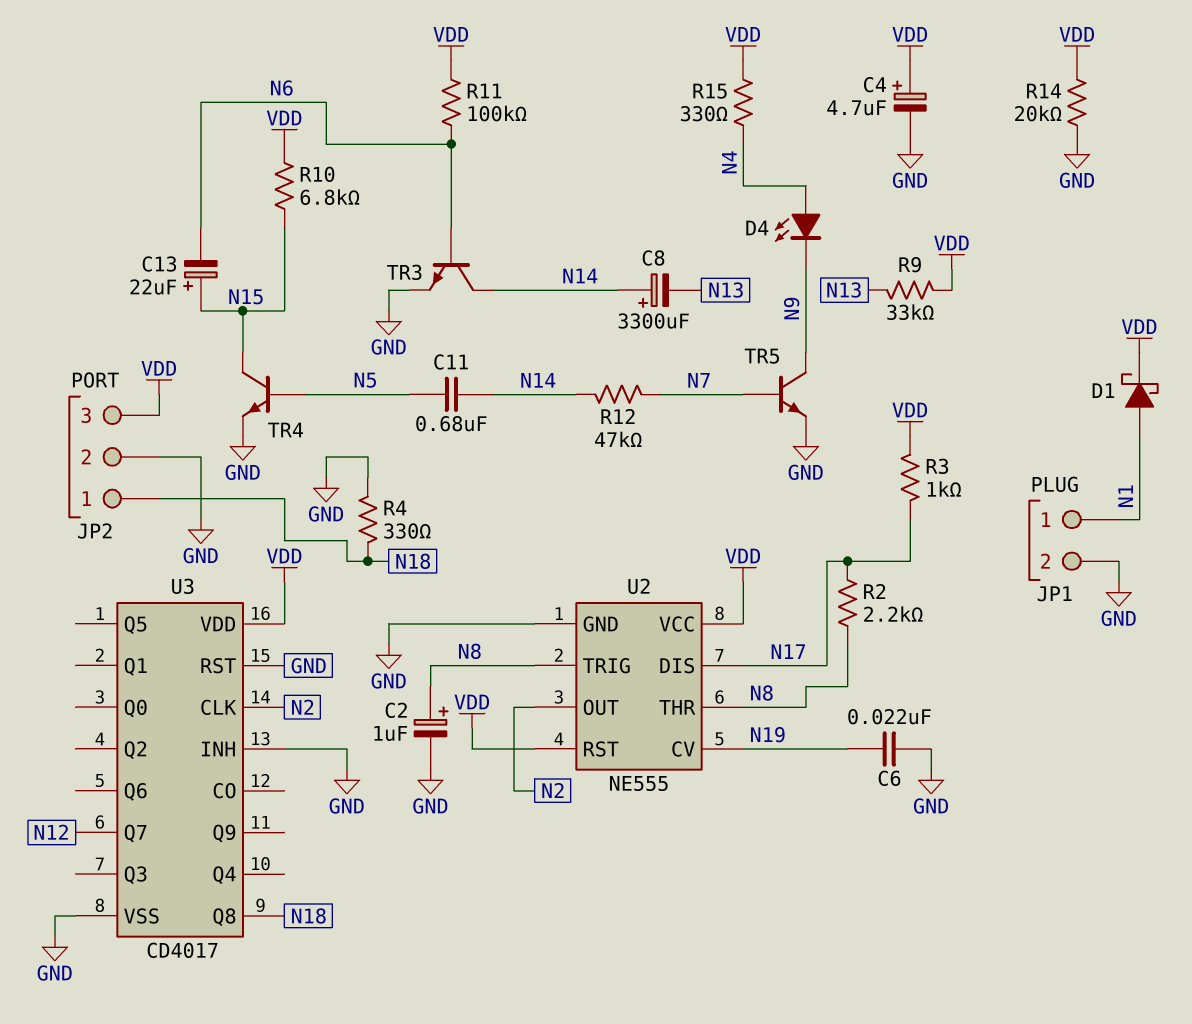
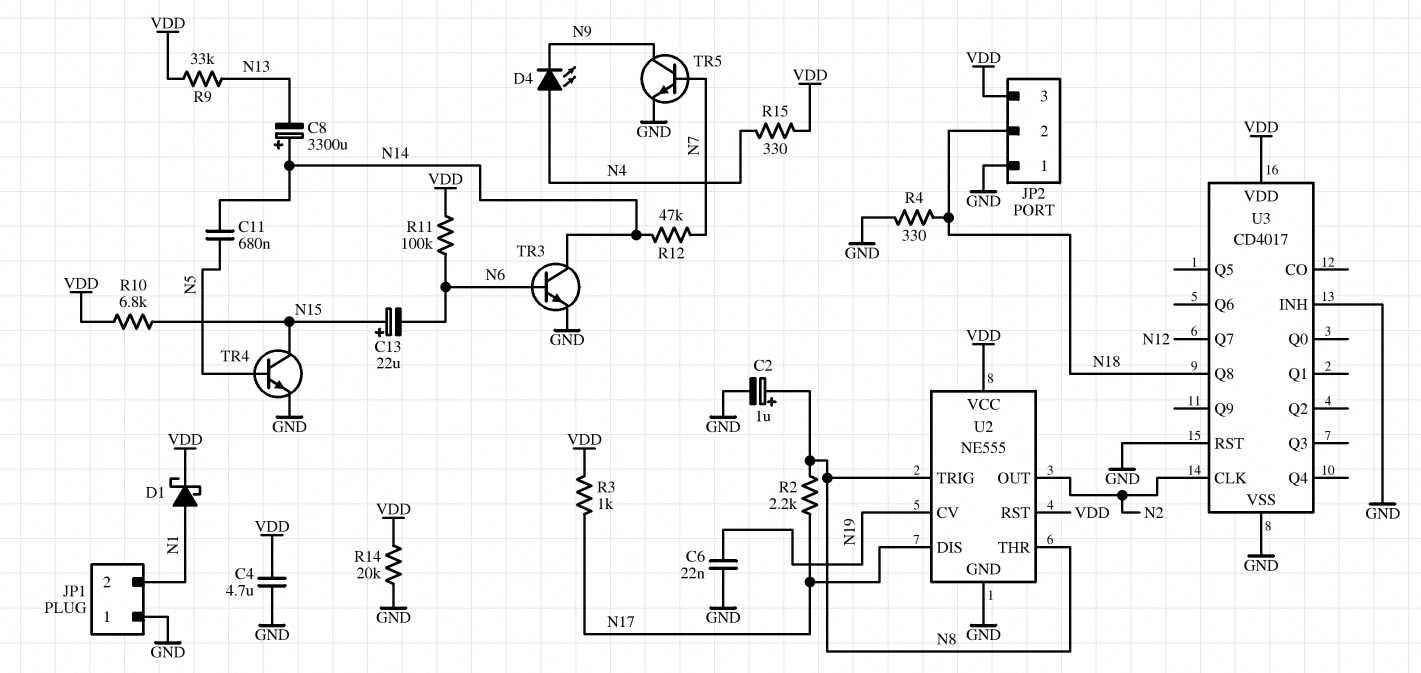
C4: 4.7uF (plus VDD, minus GND) -> 4.7uF (GND, VDD)
JP1 pin 1: N1 -> GND
JP1 pin 2: GND -> N1
JP2 pin 1: N18 -> GND
JP2 pin 2: GND -> N18

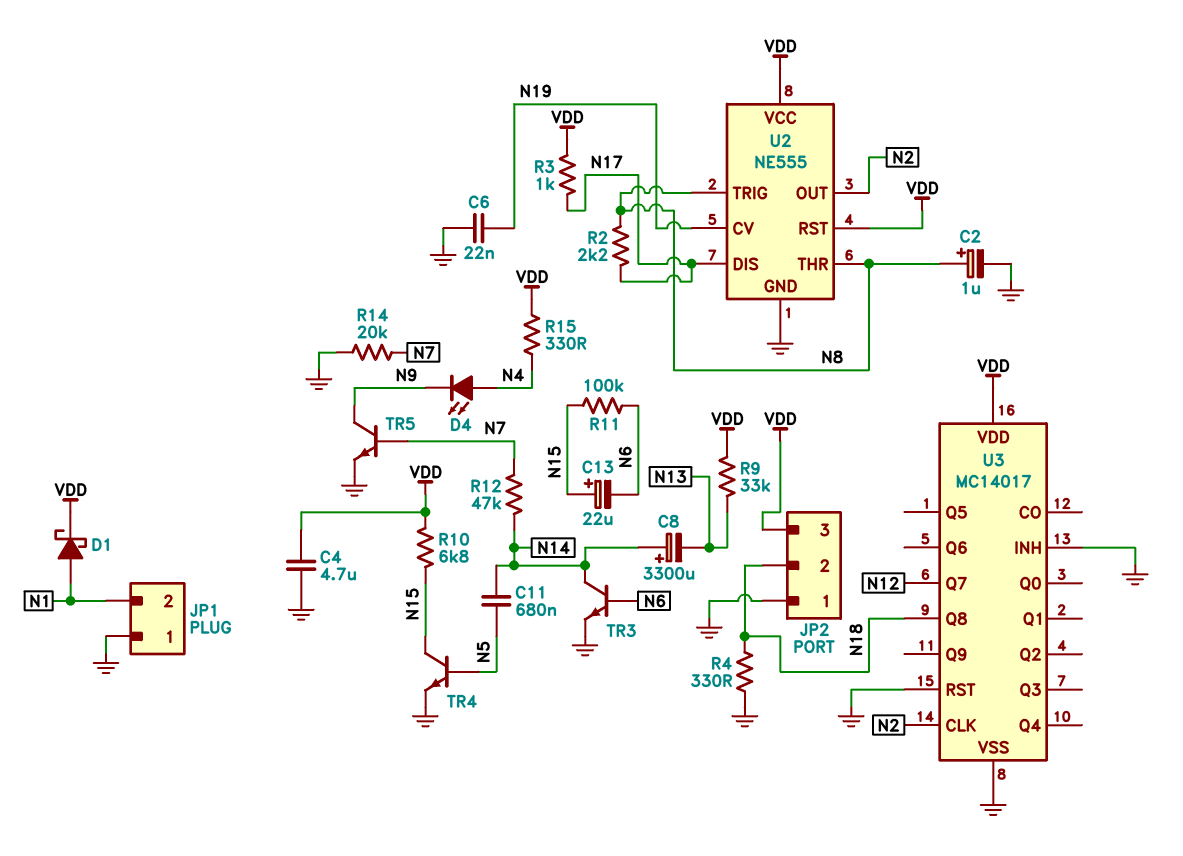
R11: 100k (N6, VDD) -> 100k (N6, N15)
R14: 20k (GND, VDD) -> 20k (GND, N7)
U3: CD4017 -> MC14017

